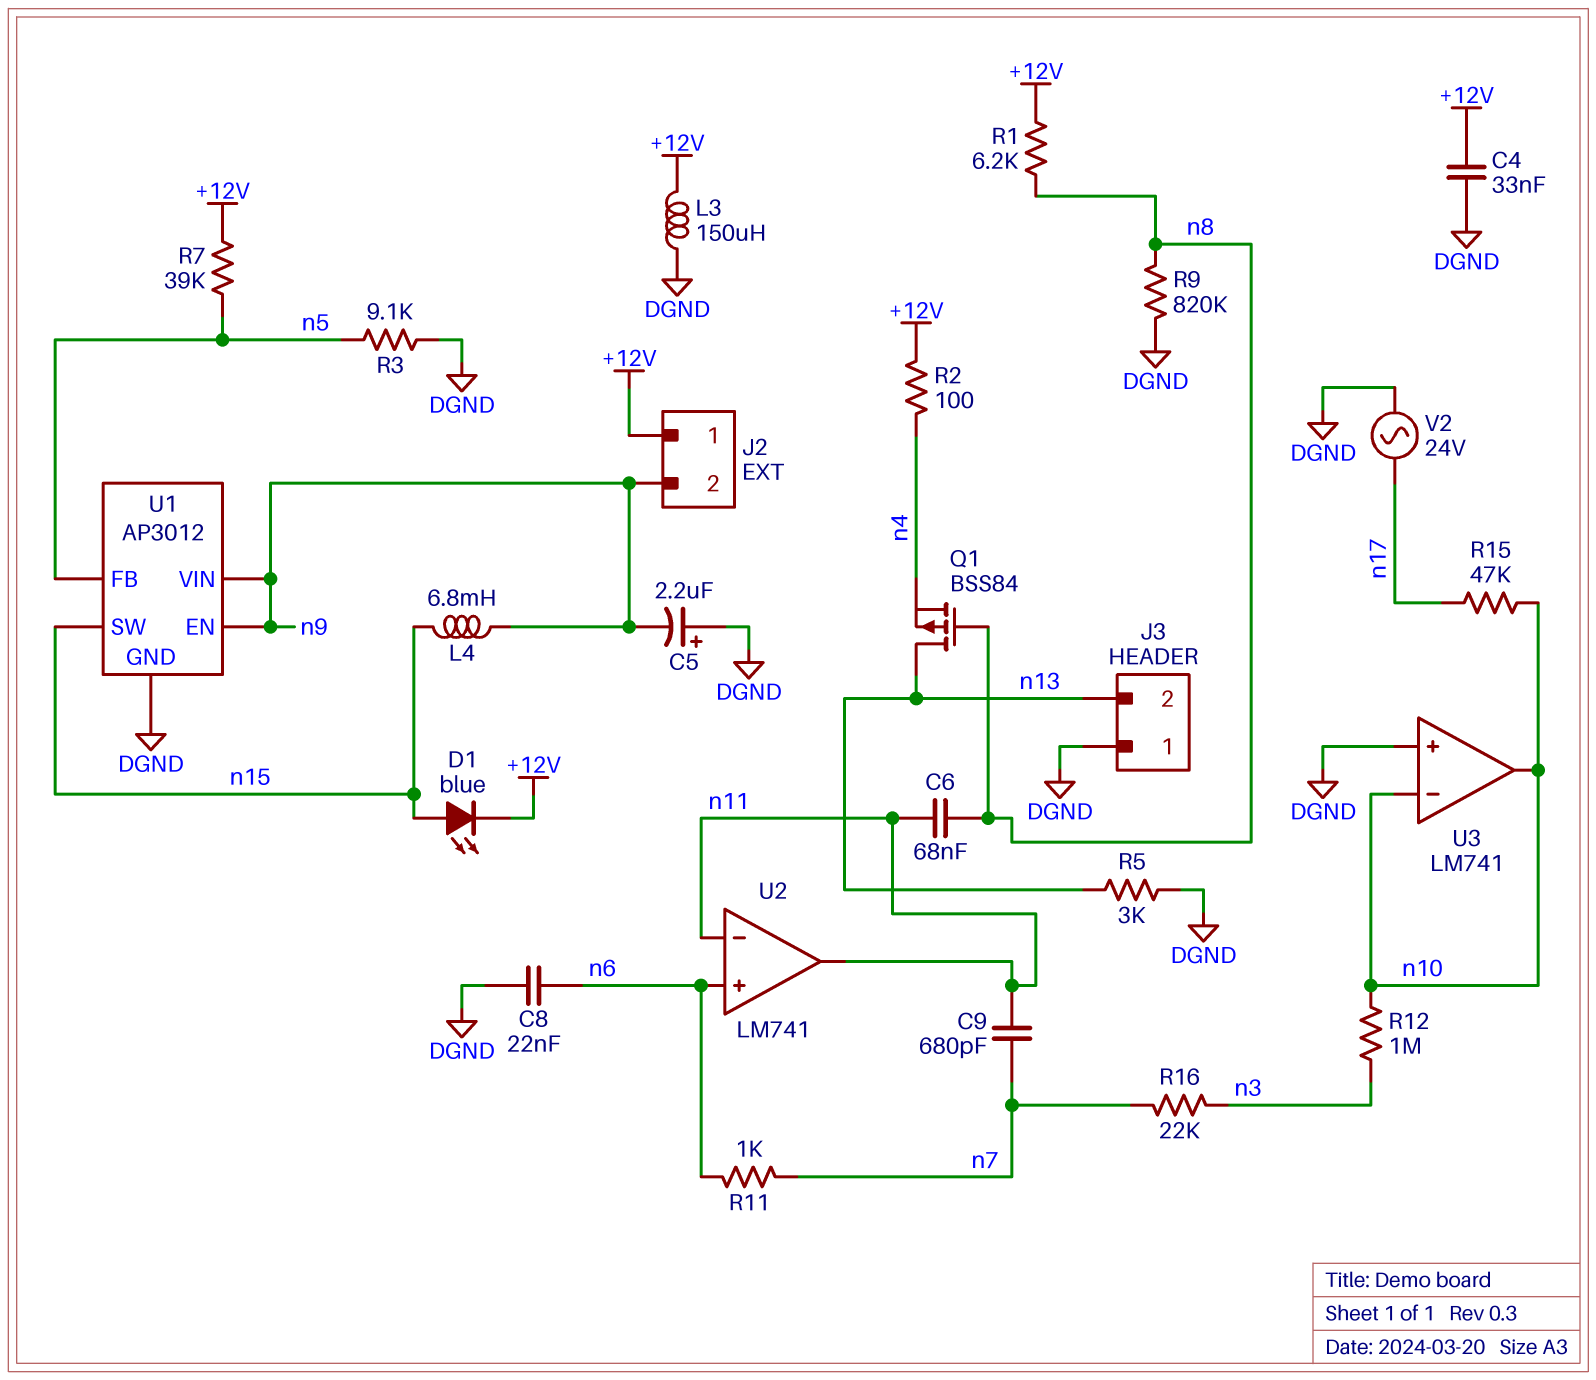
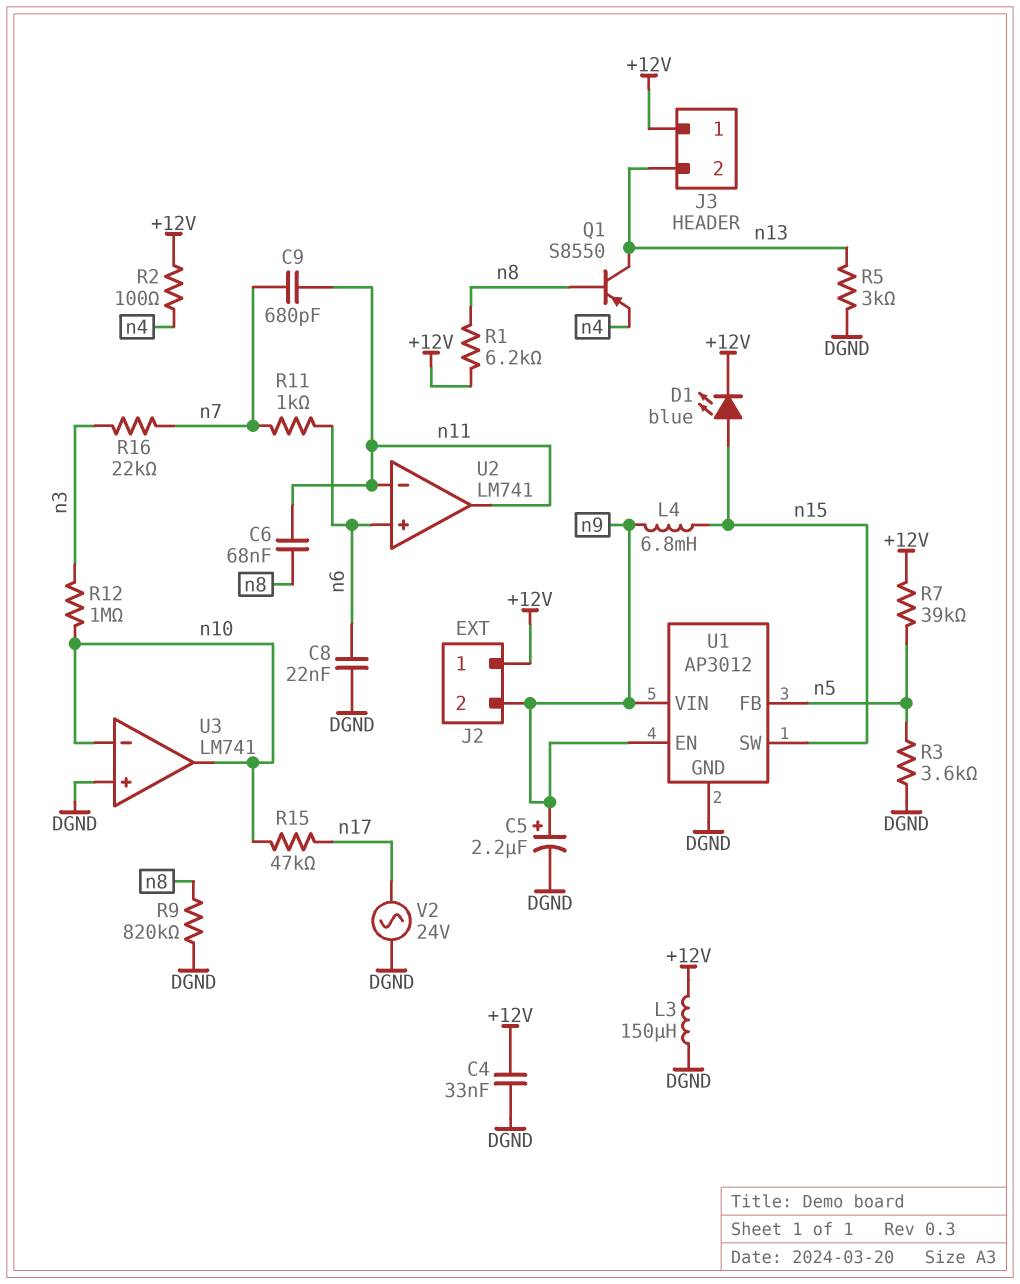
C5: 2.2uF (plus DGND, minus n9) -> 2.2uF (plus n9, minus DGND)
J3 pin 1: DGND -> +12V
Q1: PMOS BSS84 (G n8, D n13, S n4) -> PNP S8550 (B n8, C n13, E n4)
R3: 9.1k (DGND, n5) -> 3.6k (DGND, n5)

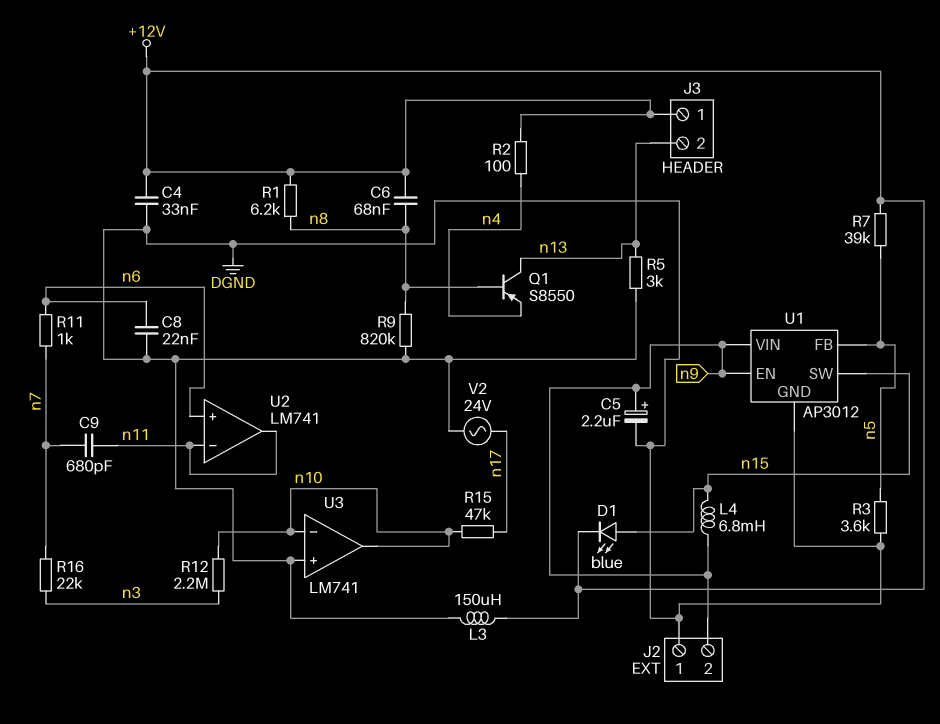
C6: 68nF (n8, n11) -> 68nF (+12V, n8)
J2 pin 1: +12V -> DGND
R12: 1M (n3, n10) -> 2.2M (n3, n10)

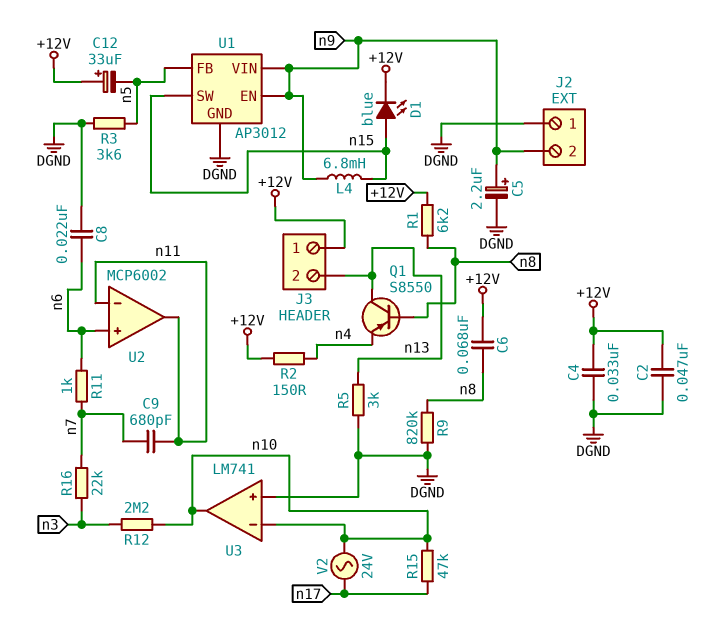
C2: none -> 47nF (+12V, DGND)
C12: none -> 33uF (plus +12V, minus n5)
L3: 150uH (+12V, DGND) -> none
R2: 100 (+12V, n4) -> 150 (+12V, n4)
R7: 39k (+12V, n5) -> none
U2: LM741 -> MCP6002
V2: AC 24V (DGND, n17) -> AC 24V (n10, n17)

